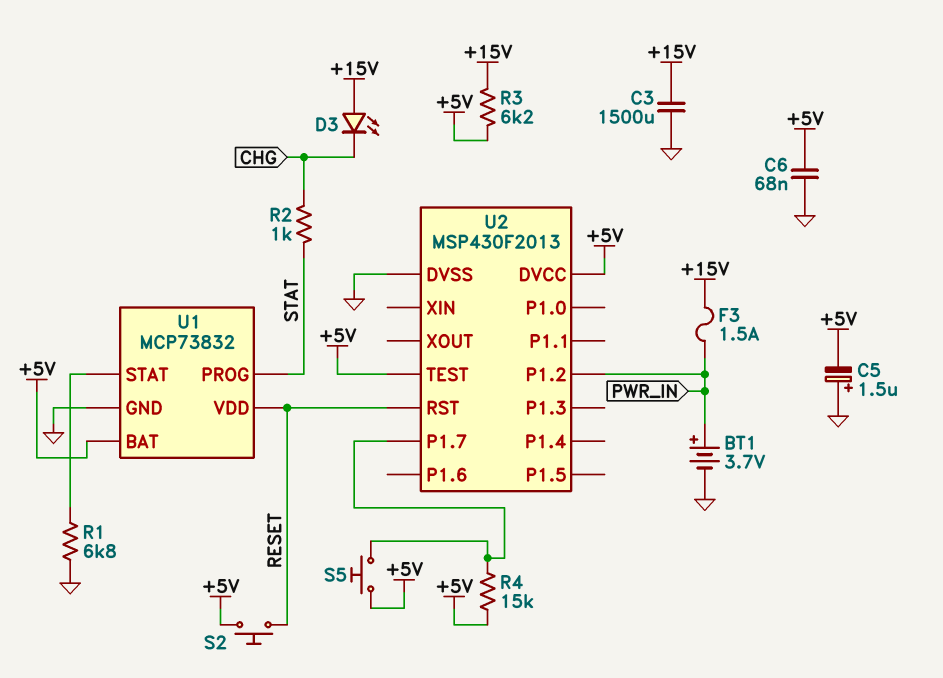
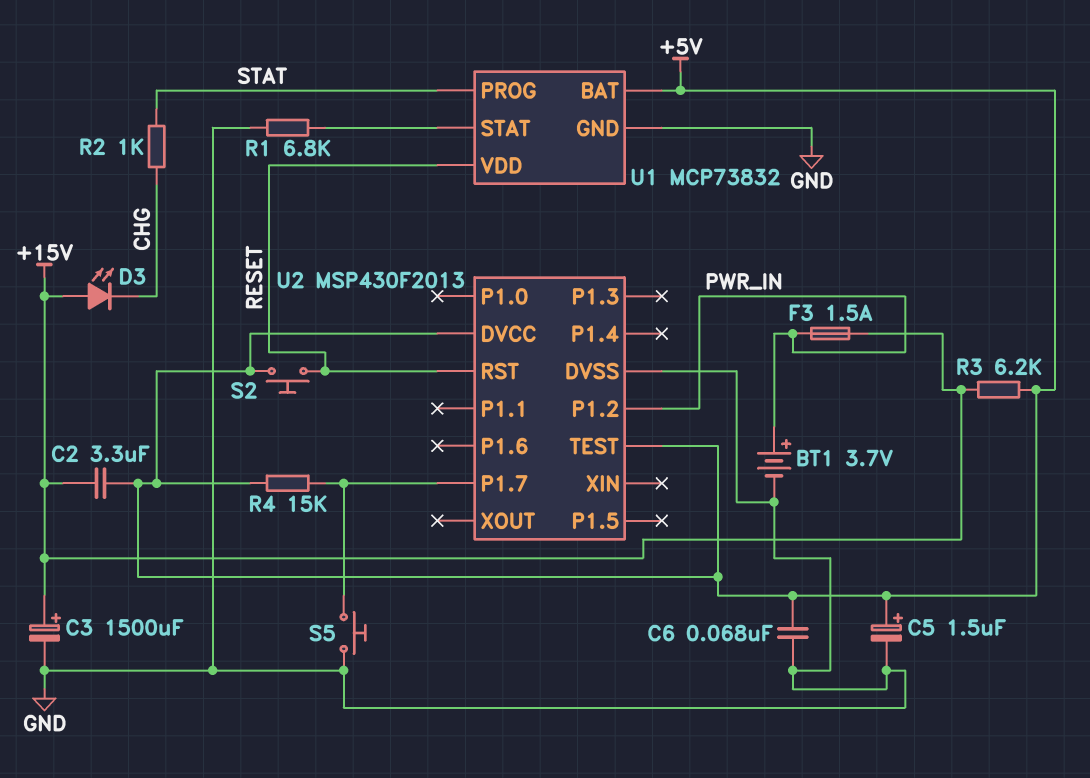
C2: none -> 3.3uF (+5V, +15V)
C3: 1500uF (+15V, GND) -> 1500uF (plus +15V, minus GND)
C5: 1.5uF (plus GND, minus +5V) -> 1.5uF (plus +5V, minus GND)
S5: button (+5V, U2/P1.7) -> button (GND, U2/P1.7)

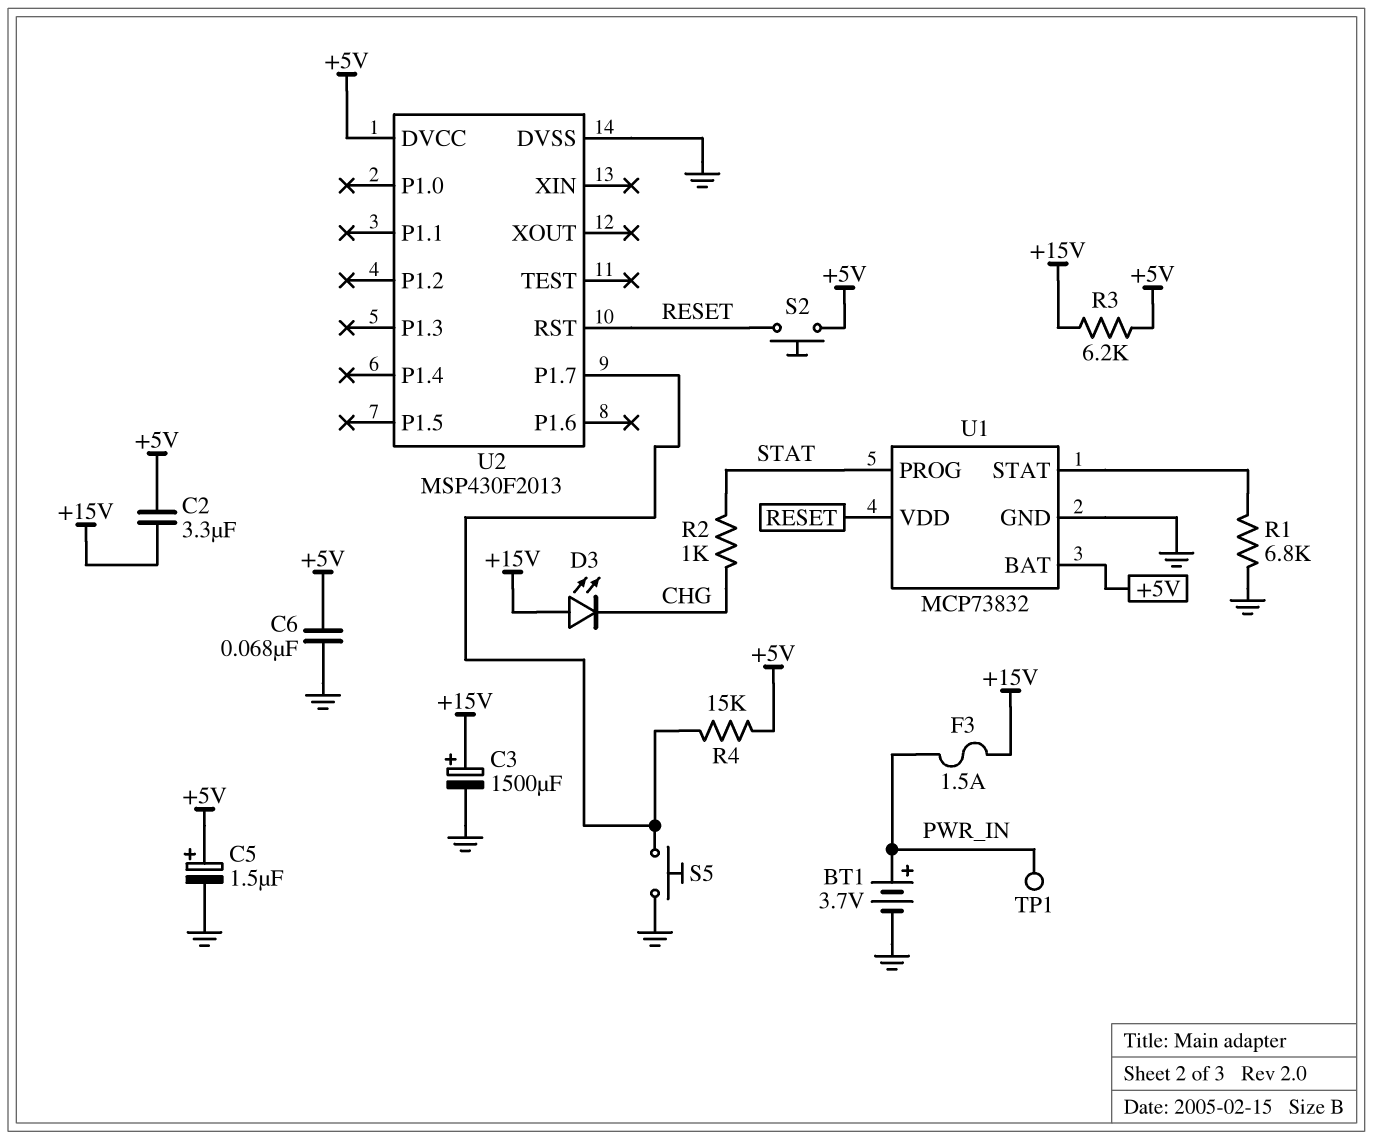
TP1: none -> test point (PWR_IN)
U2 pin P1.2: PWR_IN -> none
U2 pin TEST: +5V -> none

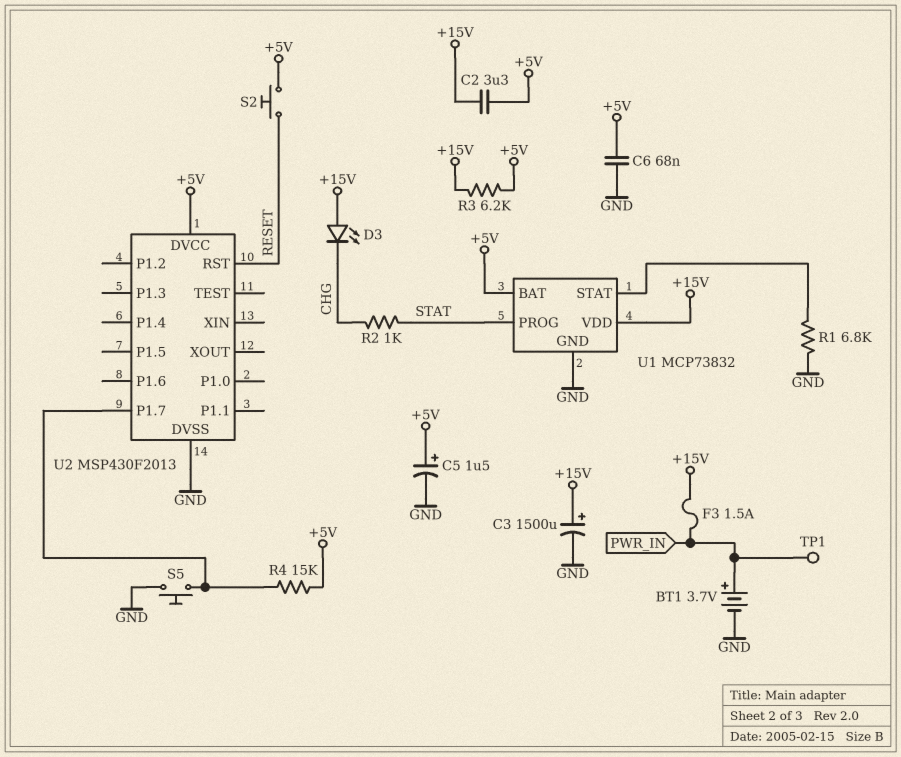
U1 pin VDD: RESET -> +15V

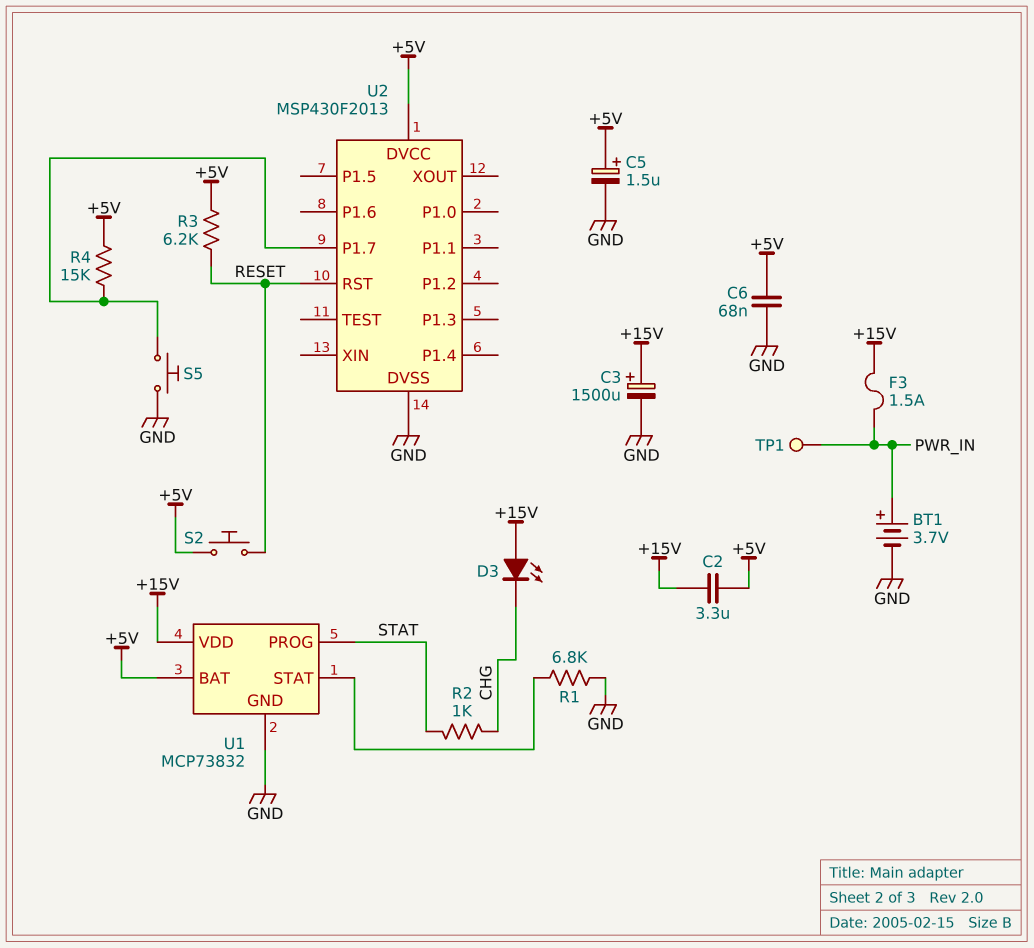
R3: 6.2k (+5V, +15V) -> 6.2k (+5V, RESET)

